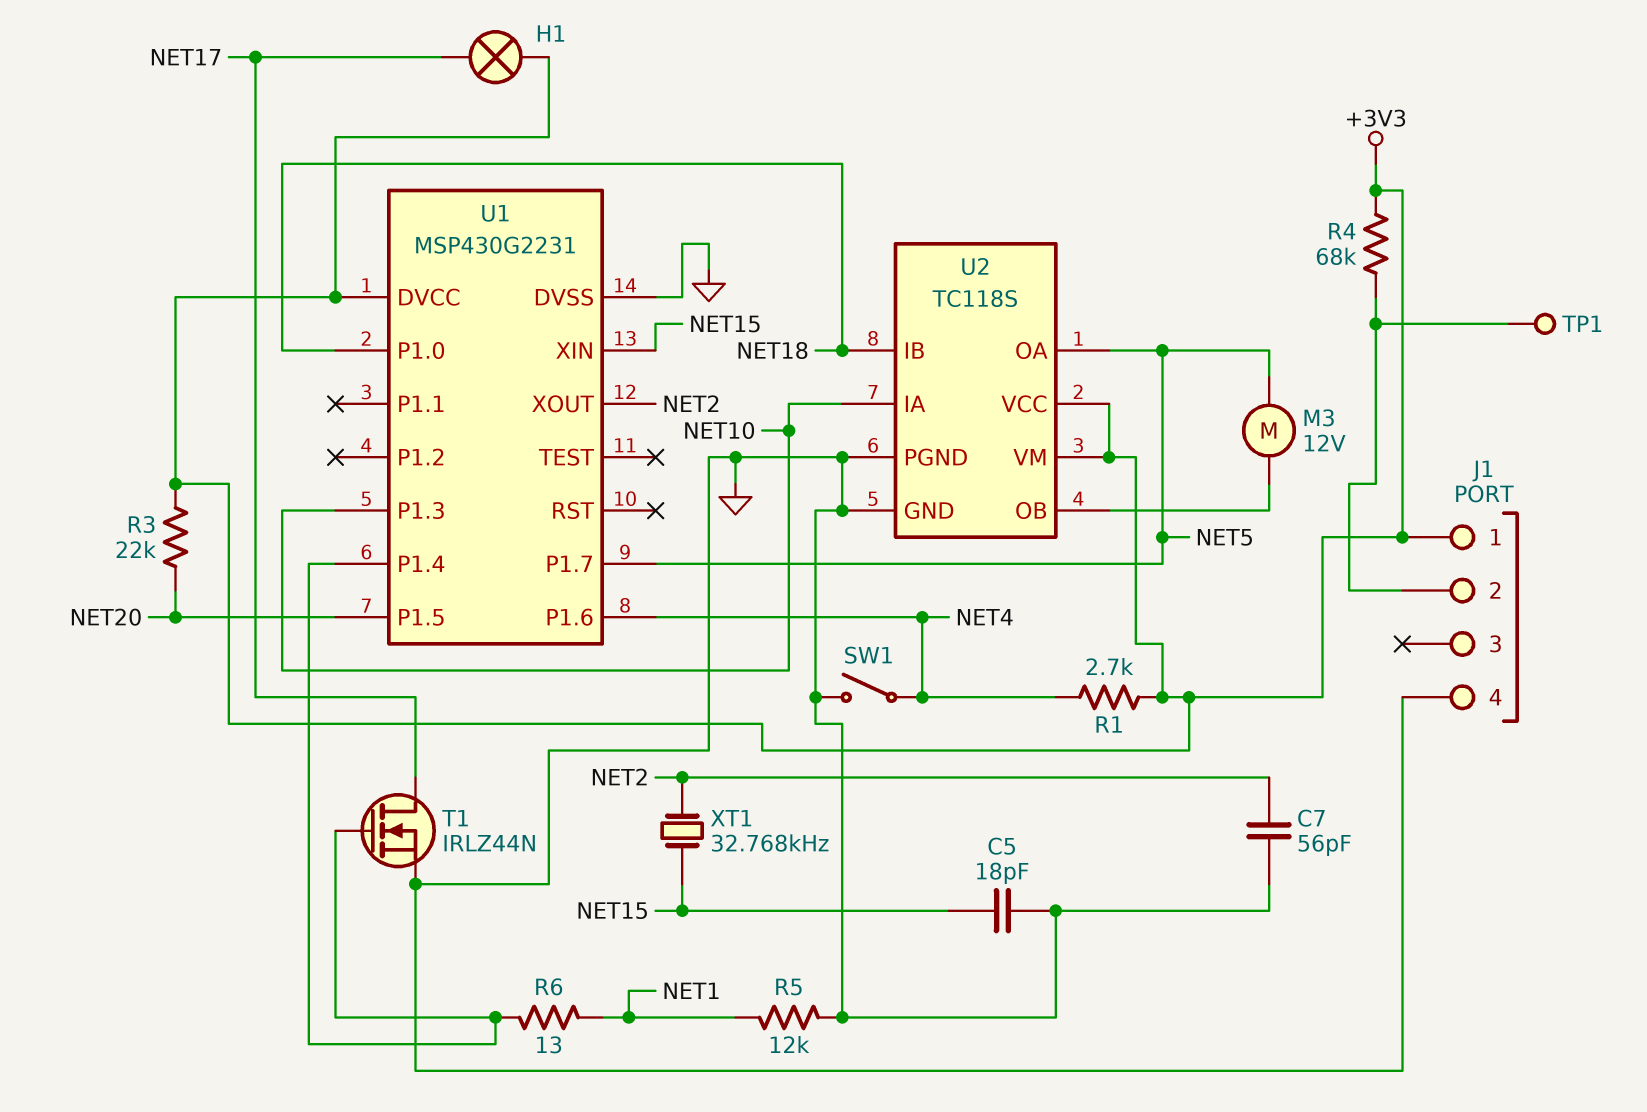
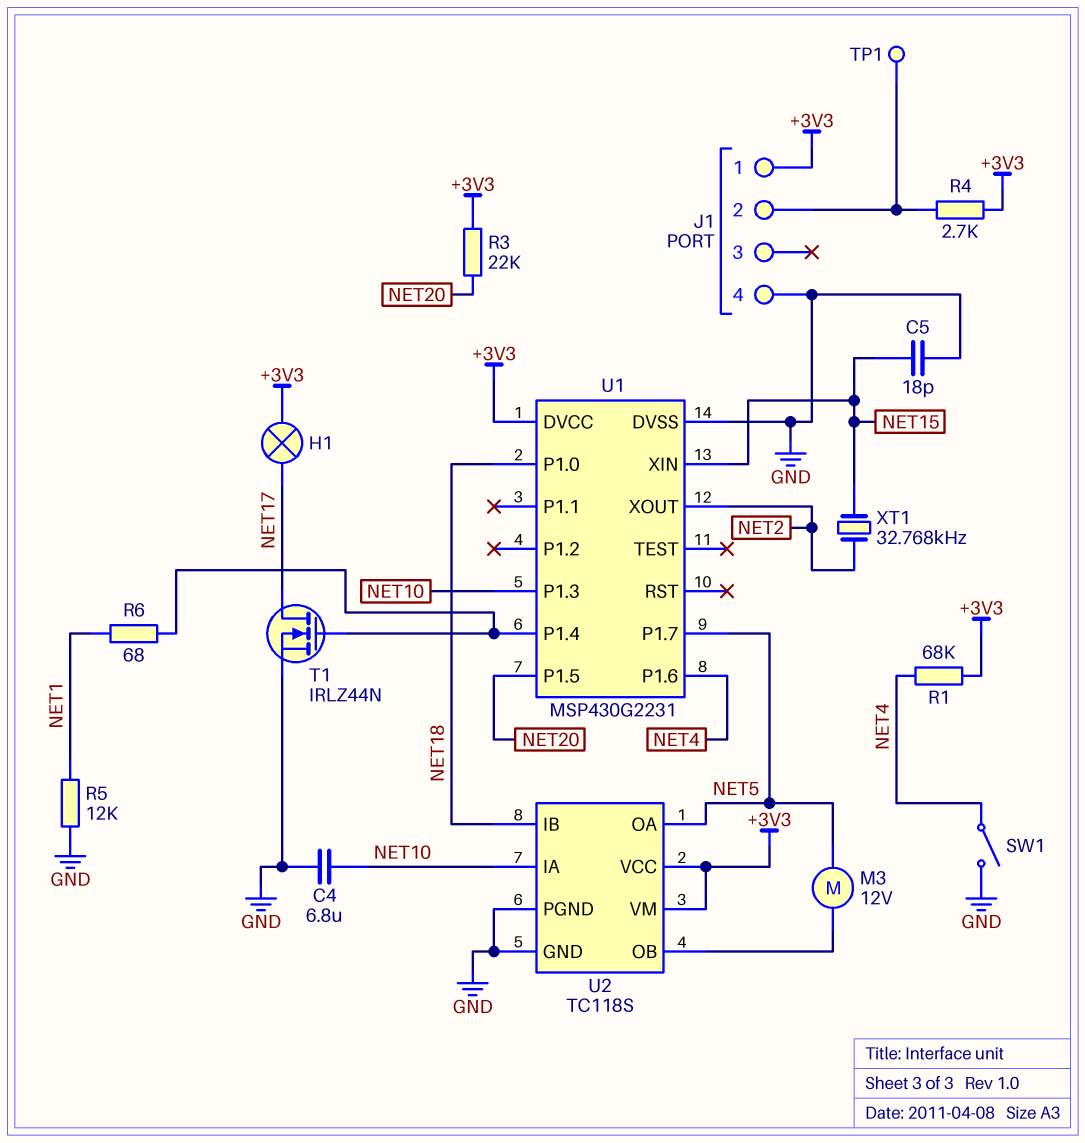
C4: none -> 6.8uF (GND, NET10)
C7: 56pF (GND, NET2) -> none
R1: 2.7k (+3V3, NET4) -> 68k (+3V3, NET4)
R4: 68k (+3V3, J1/2) -> 2.7k (+3V3, J1/2)
R6: 13 (NET1, U1/P1.4) -> 68 (NET1, U1/P1.4)

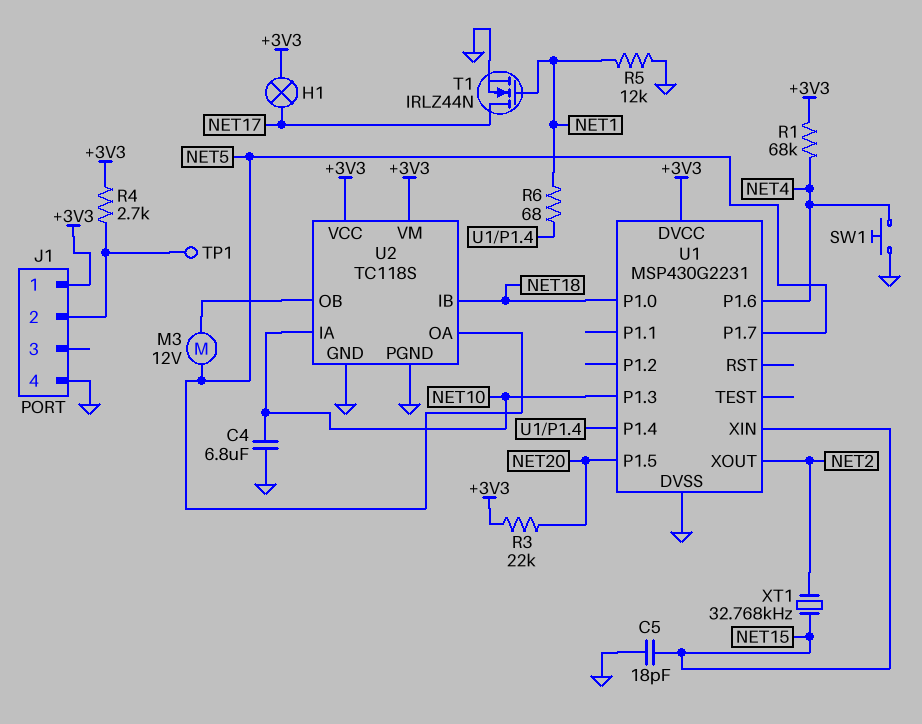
SW1: switch (GND, NET4) -> button (GND, NET4)
T1: NMOS IRLZ44N (G U1/P1.4, D NET17, S GND) -> NMOS IRLZ44N (G NET1, D NET17, S GND)

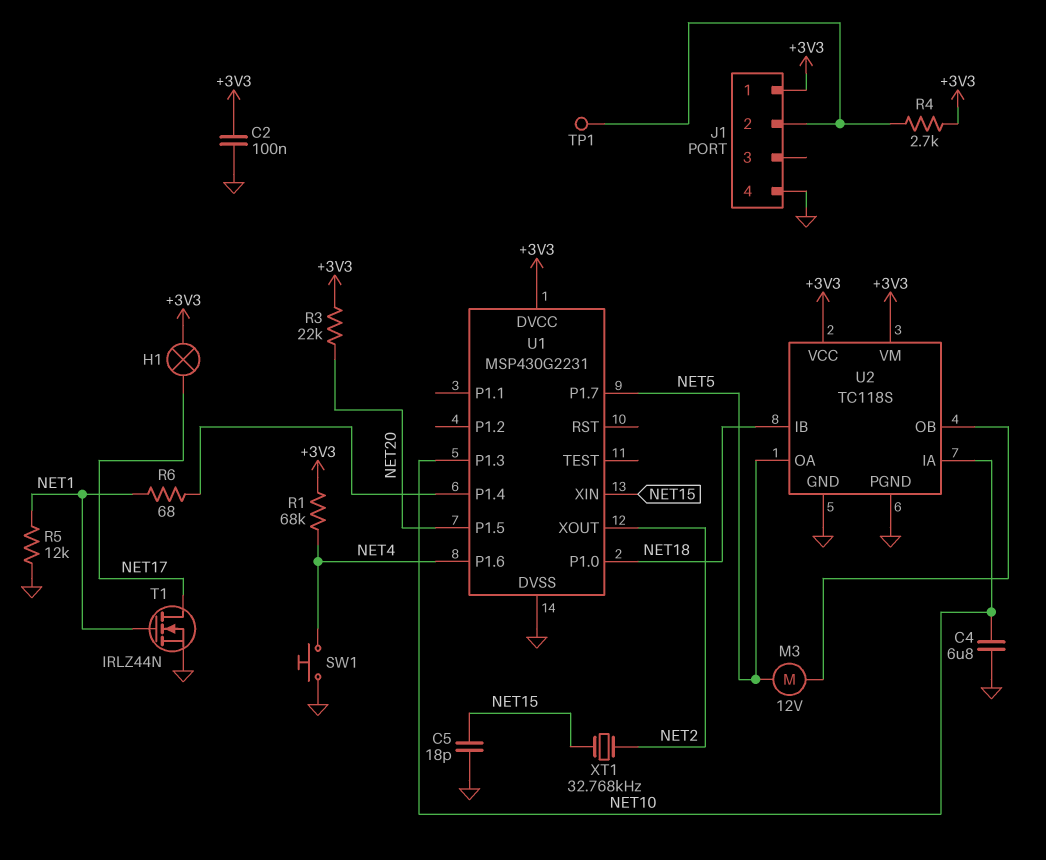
C2: none -> 100nF (+3V3, GND)

